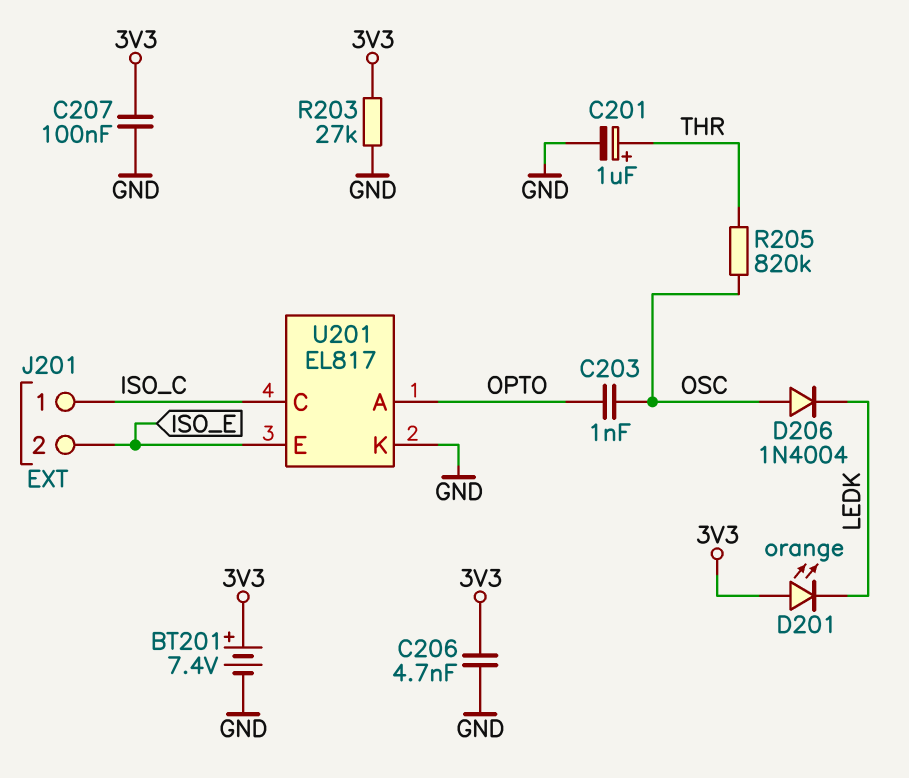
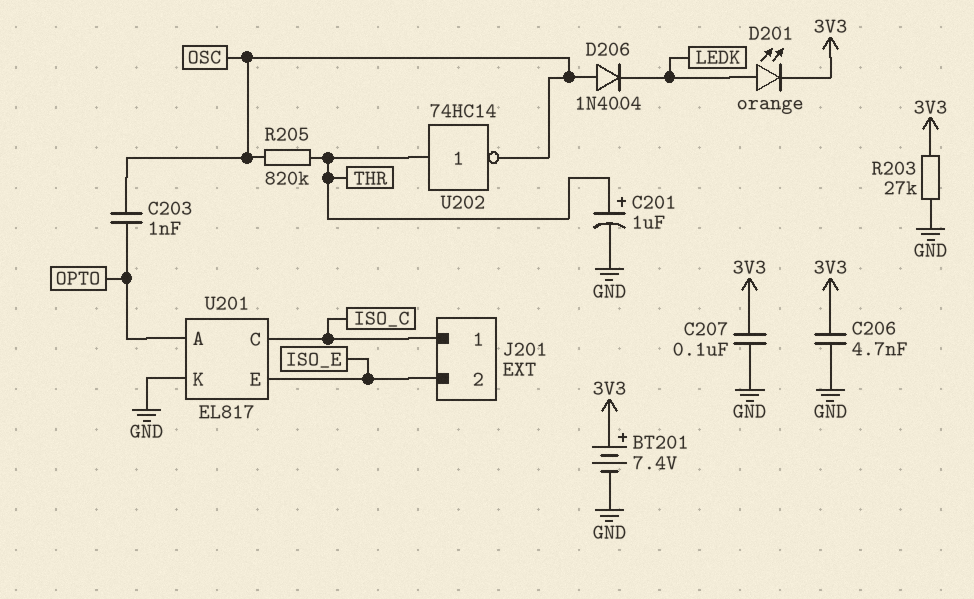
D201: LED orange (A 3V3, K LEDK) -> LED orange (A LEDK, K 3V3)
U202: none -> NOT 74HC14 (in THR, out OSC)

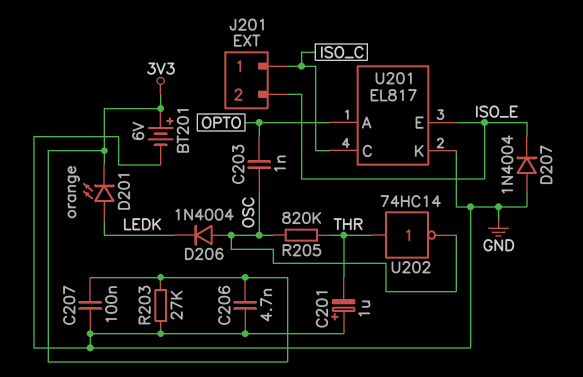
BT201: 7.4V (plus 3V3, minus GND) -> 6V (plus 3V3, minus GND)
C201: 1uF (plus THR, minus GND) -> 1uF (plus GND, minus THR)
D207: none -> diode 1N4004 (A GND, K ISO_E)

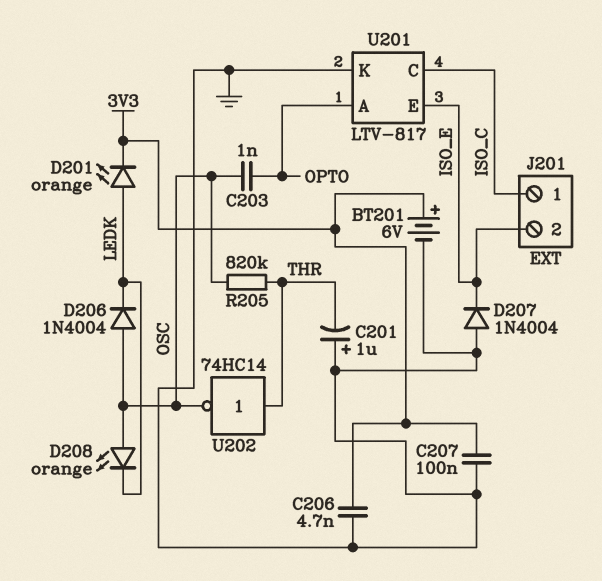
D208: none -> LED orange (A OSC, K LEDK)
R203: 27k (3V3, GND) -> none
U201: EL817 -> LTV-817

